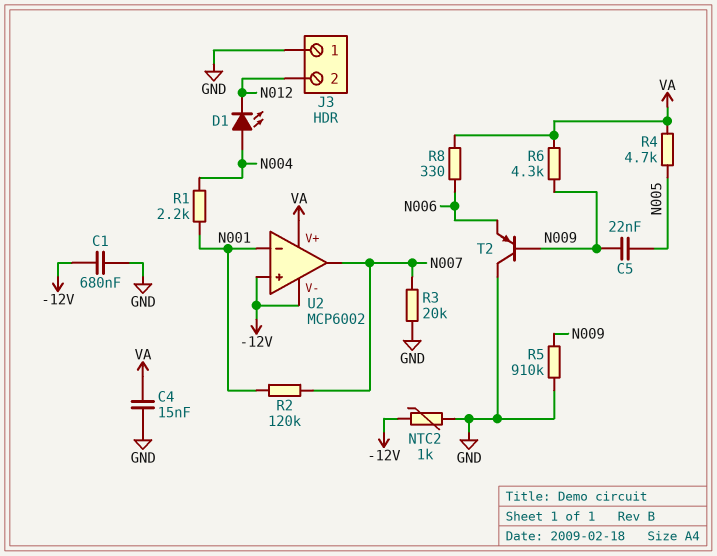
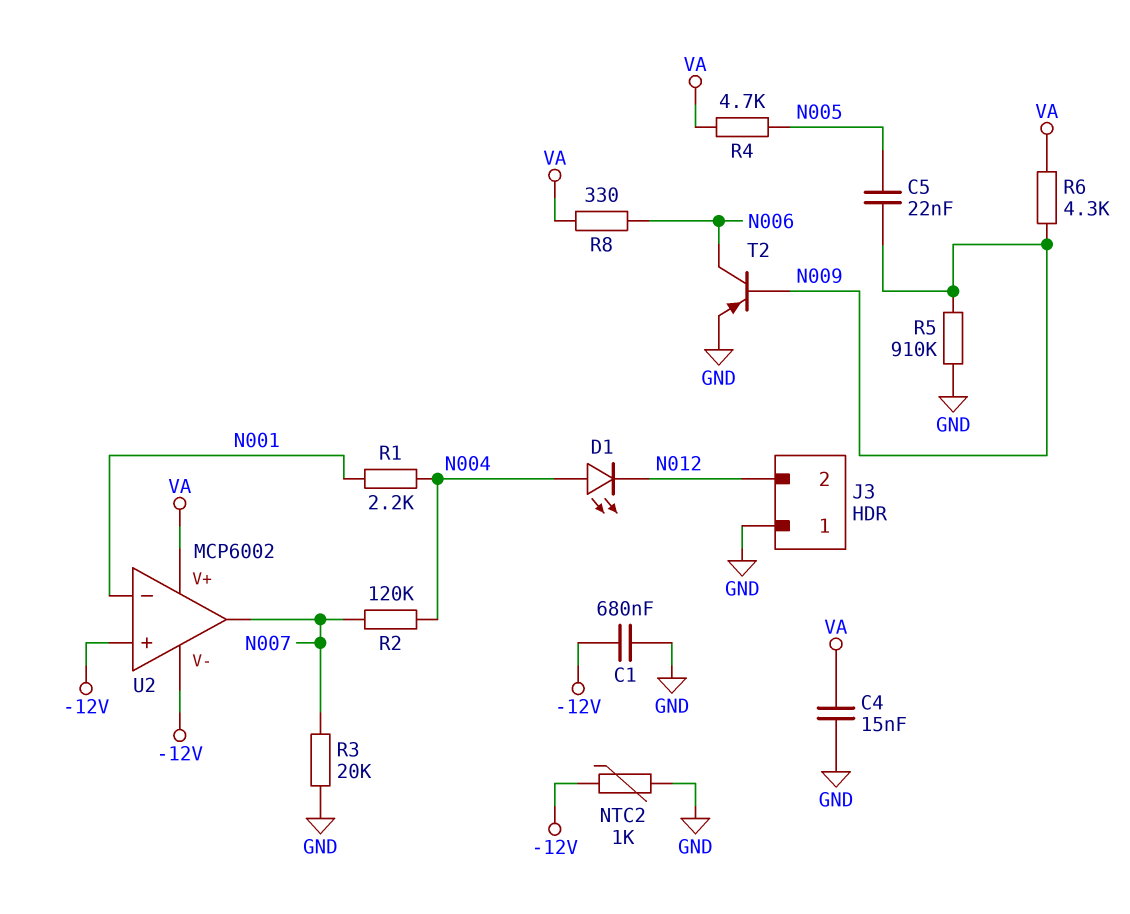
R2: 120k (N001, N007) -> 120k (N004, N007)
T2: PNP (B N009, C GND, E N006) -> PNP (B N009, C N006, E GND)

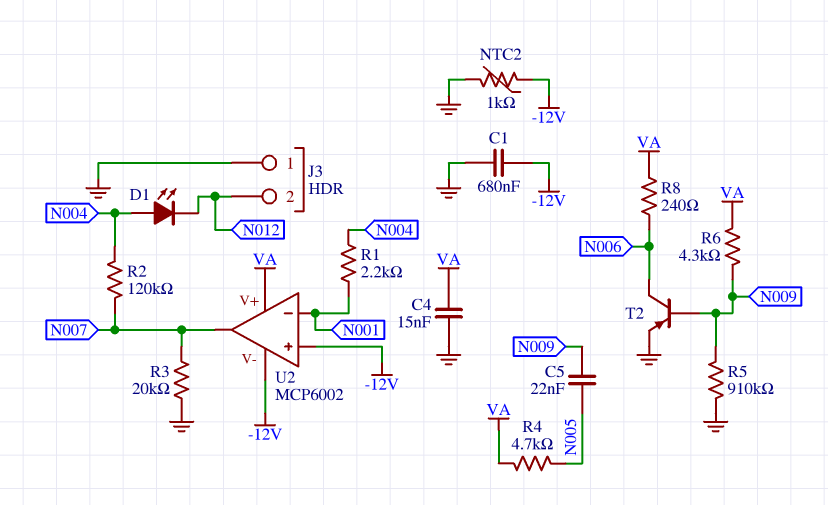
R8: 330 (N006, VA) -> 240 (N006, VA)

